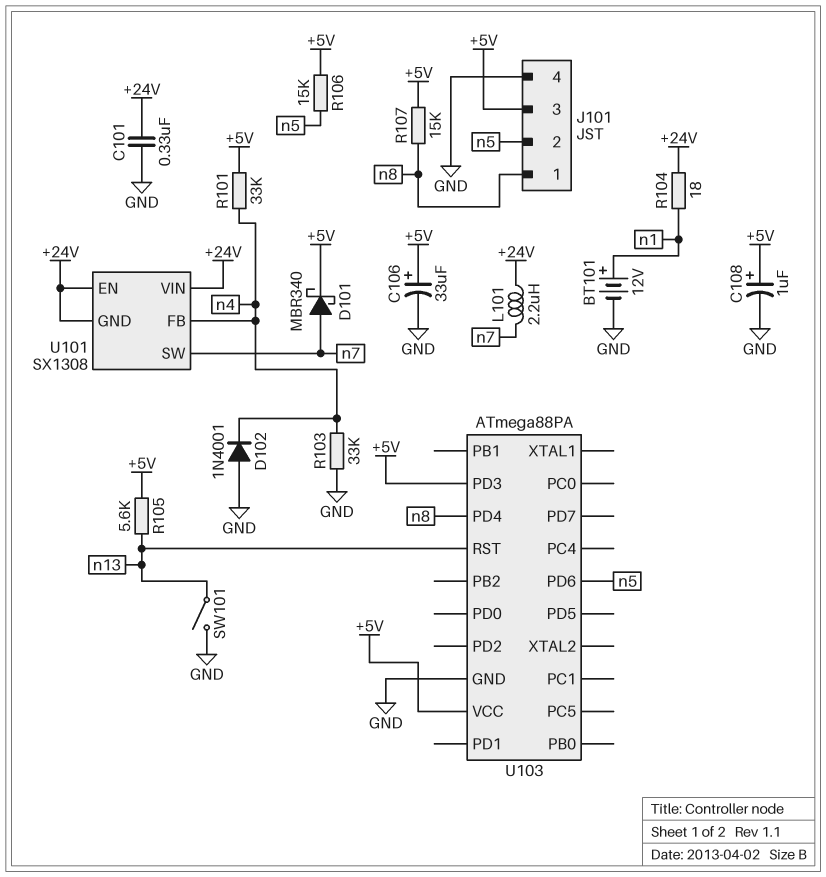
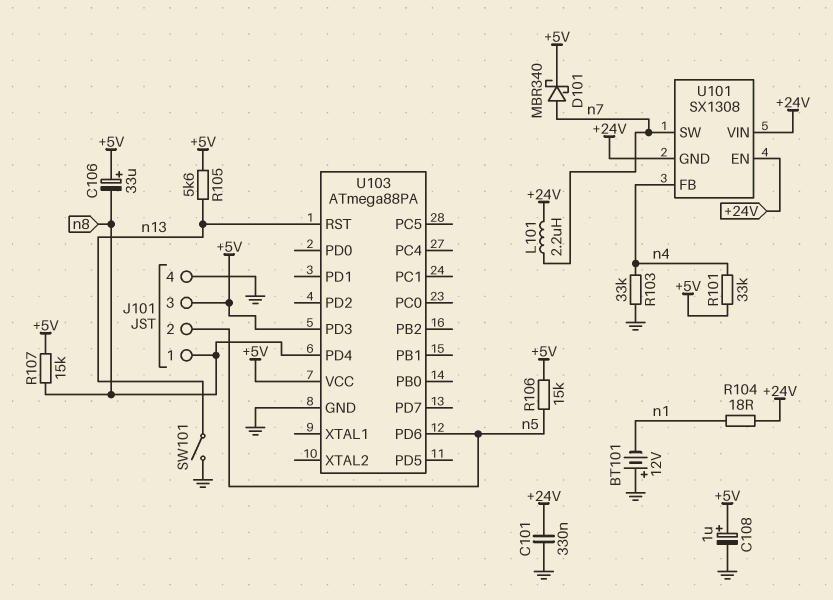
BT101: 12V (plus n1, minus GND) -> 12V (plus GND, minus n1)
C106: 33uF (plus +5V, minus GND) -> 33uF (plus +5V, minus n8)
D102: diode 1N4001 (A GND, K n4) -> none

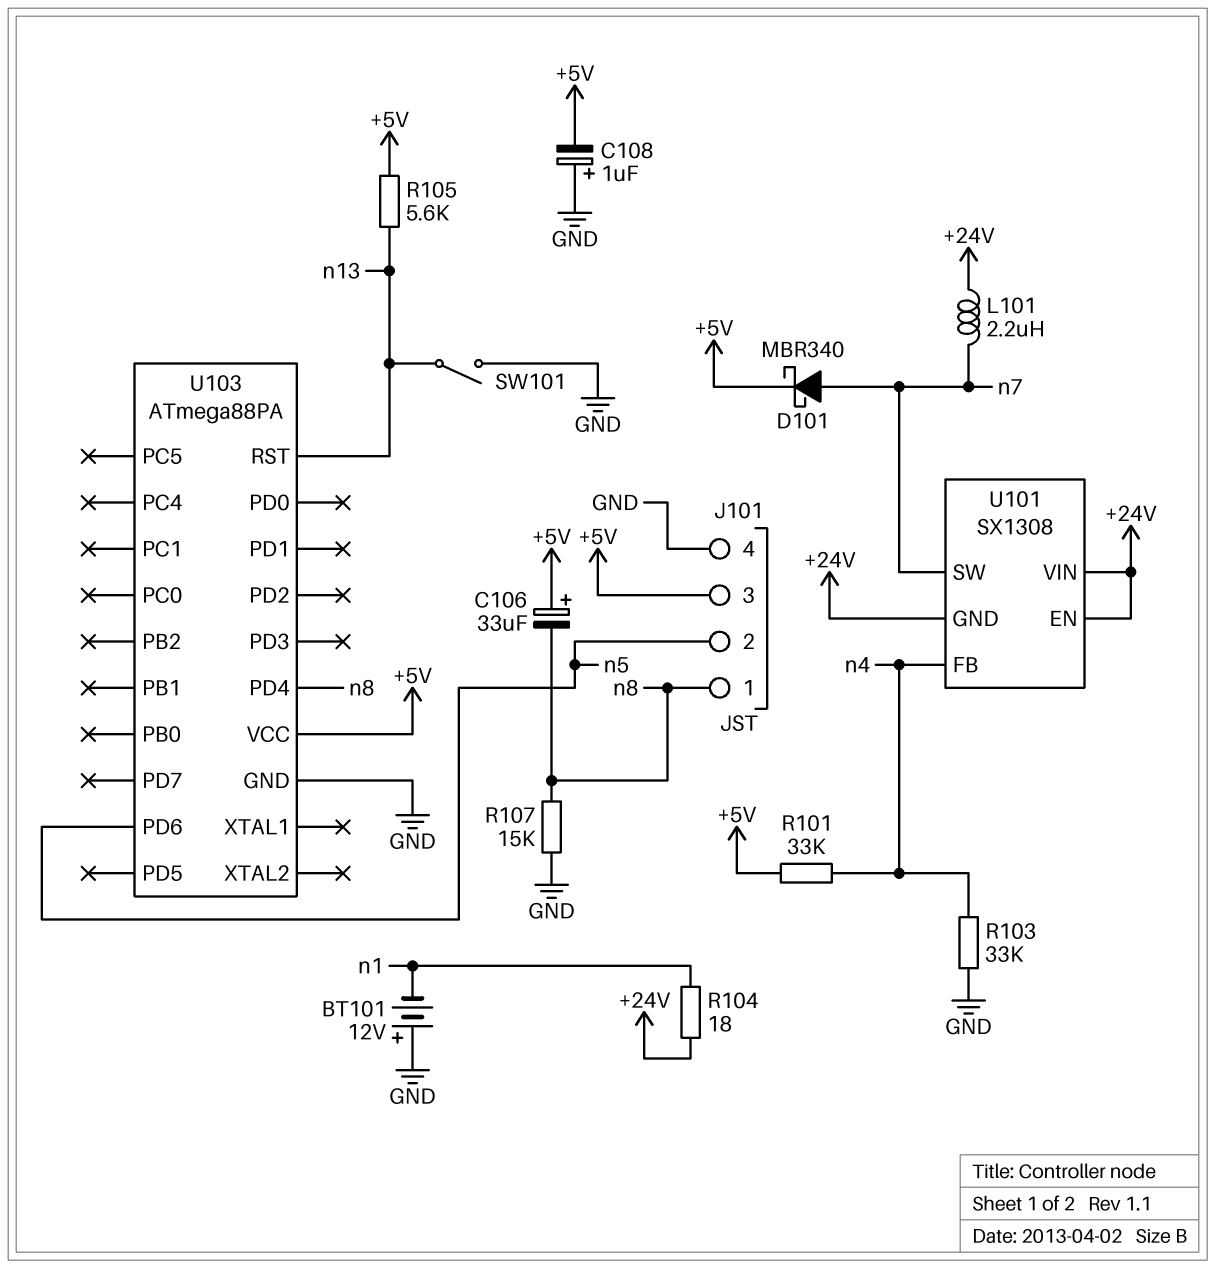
C101: 330nF (+24V, GND) -> none
C108: 1uF (plus +5V, minus GND) -> 1uF (plus GND, minus +5V)
R106: 15k (+5V, n5) -> none
R107: 15k (+5V, n8) -> 15k (GND, n8)
U103 pin PD3: +5V -> none

